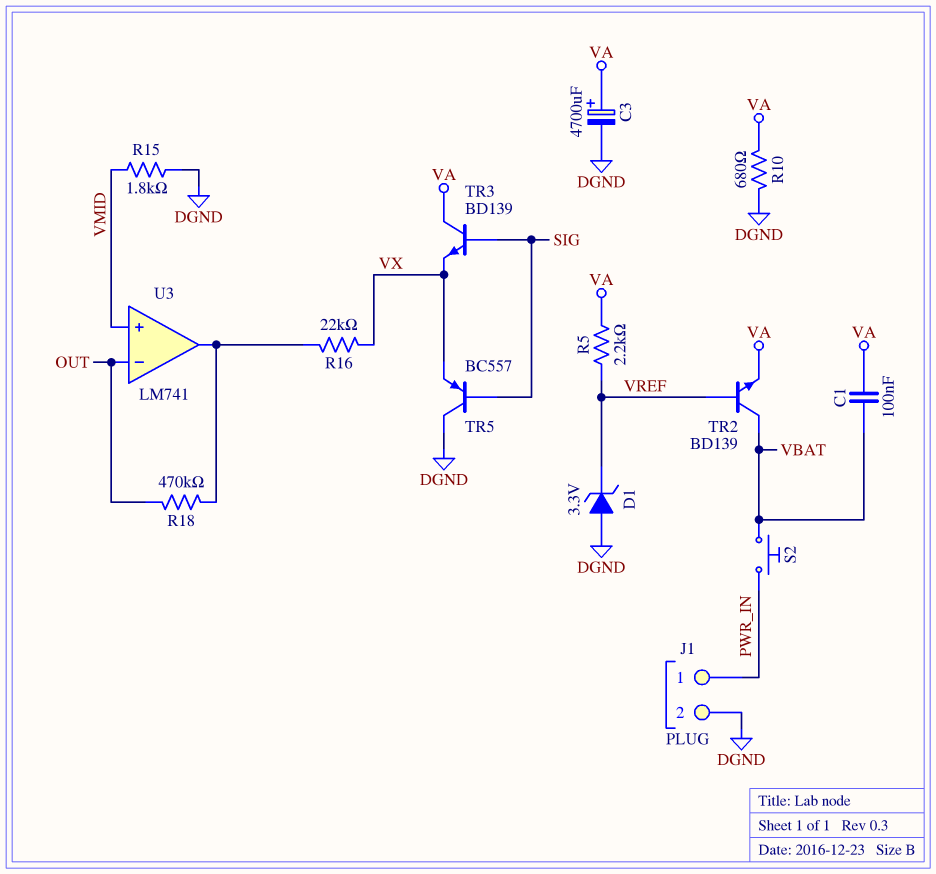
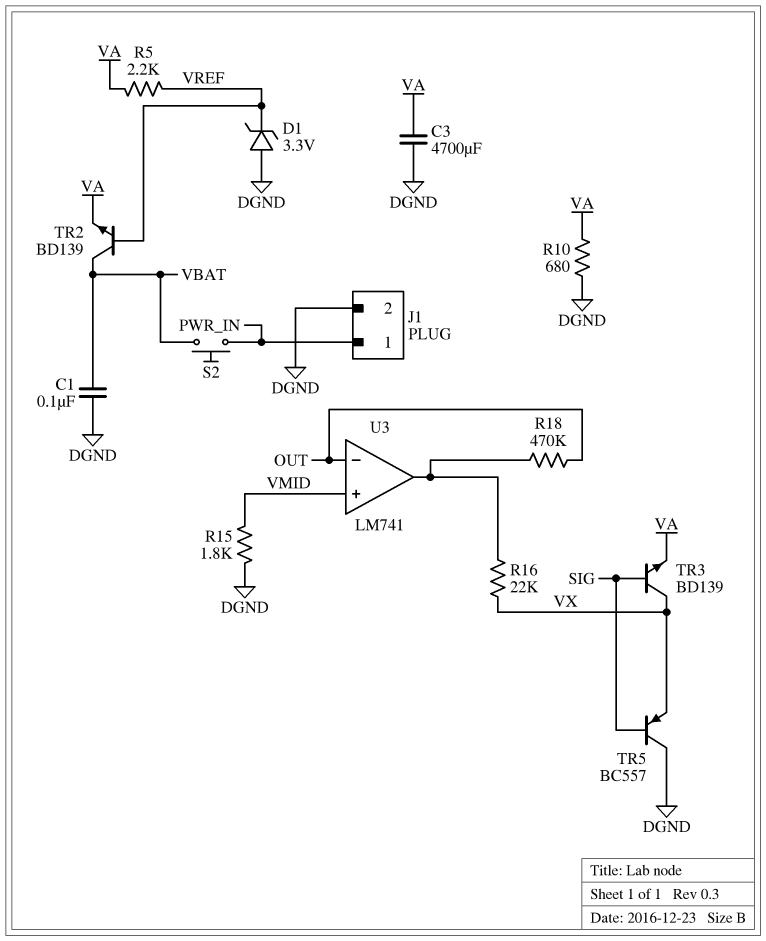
C1: 100nF (VA, VBAT) -> 100nF (DGND, VBAT)
C3: 4700uF (plus VA, minus DGND) -> 4700uF (DGND, VA)
TR3: NPN BD139 (B SIG, C VA, E VX) -> NPN BD139 (B SIG, C VX, E VA)

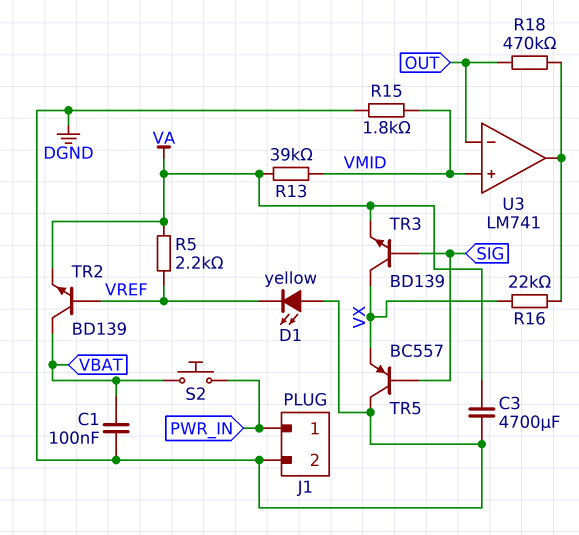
D1: zener 3.3V (A DGND, K VREF) -> LED yellow (A DGND, K VREF)
R10: 680 (DGND, VA) -> none
R13: none -> 39k (VA, VMID)

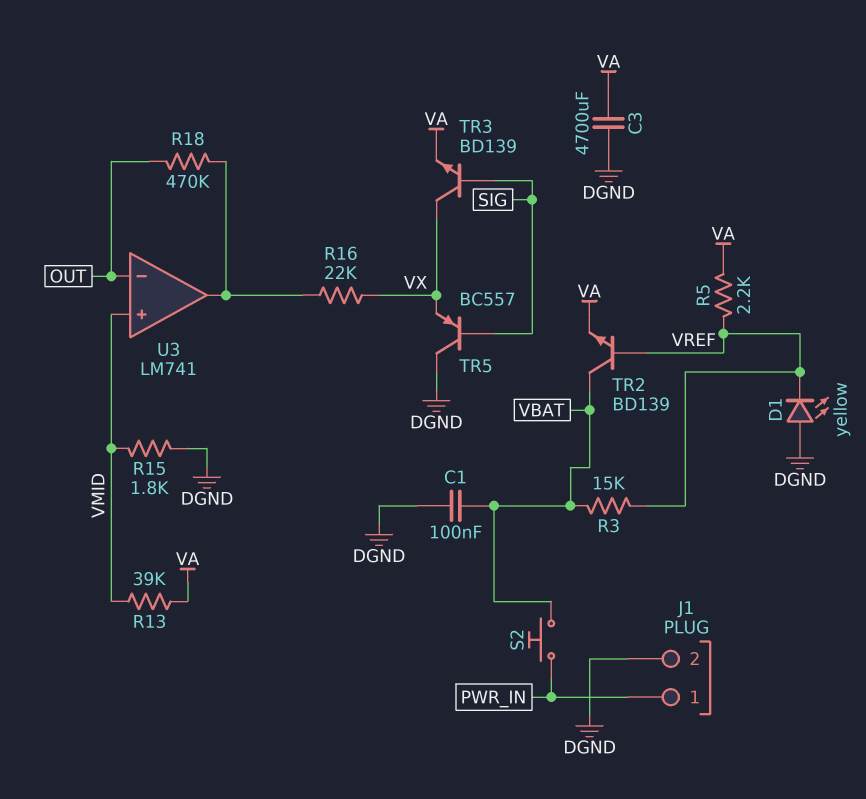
R3: none -> 15k (VBAT, VREF)

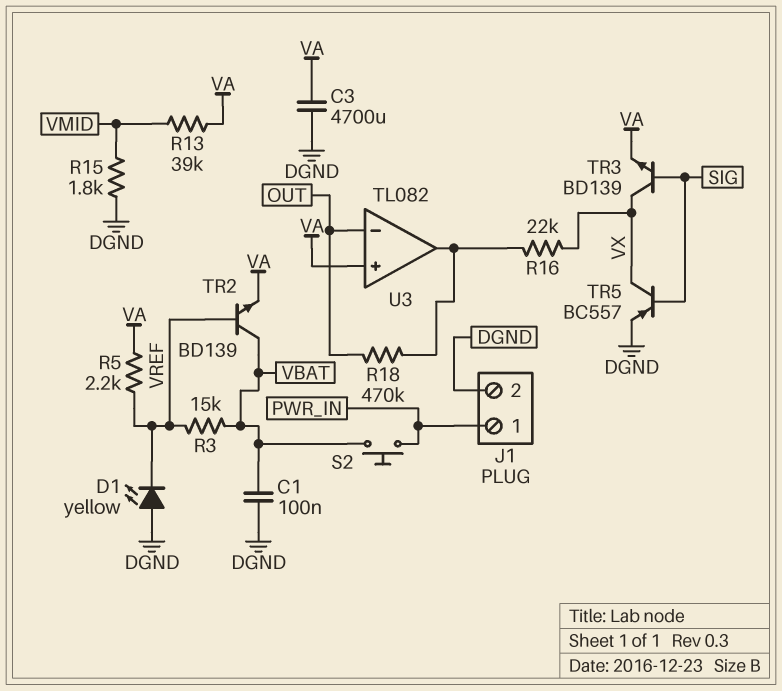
TR5: PNP BC557 (B SIG, C DGND, E VX) -> PNP BC557 (B SIG, C VX, E DGND)
U3: LM741 -> TL082
U3 pin in+: VMID -> VA

